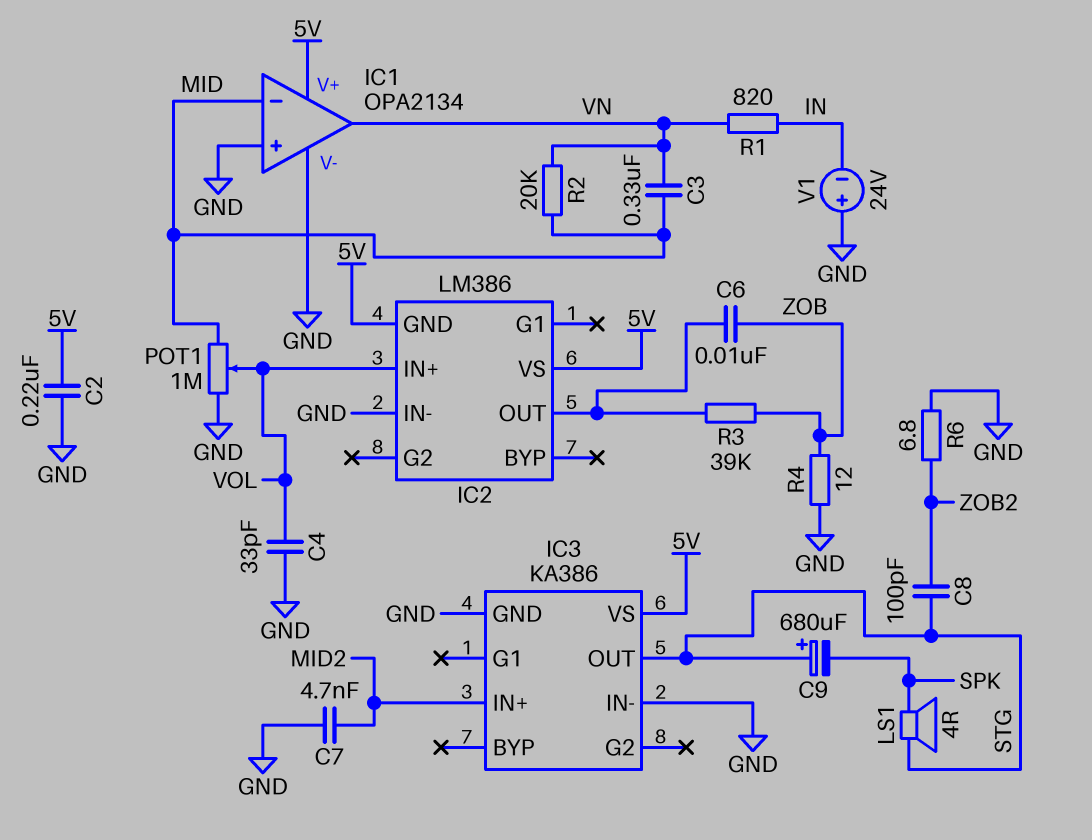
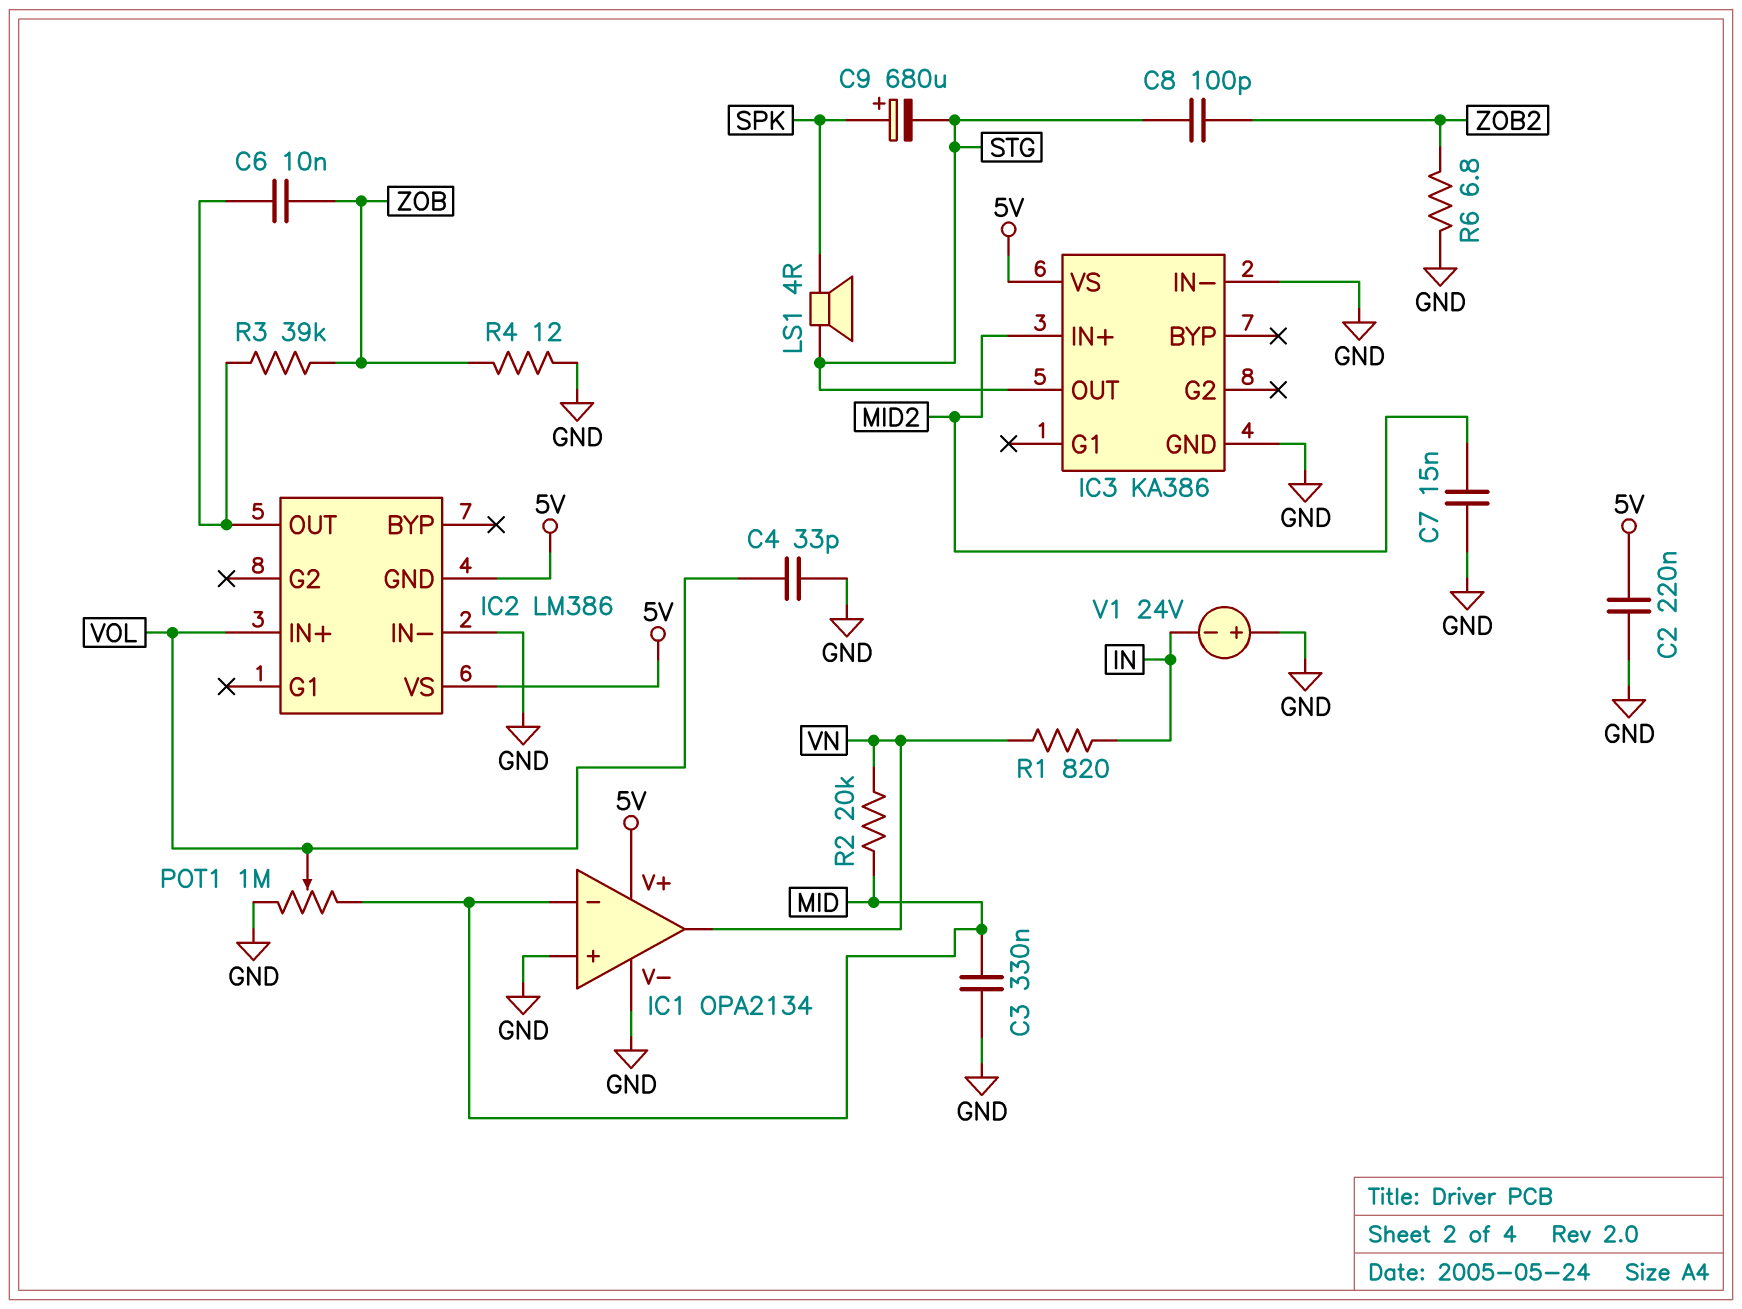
C3: 330nF (MID, VN) -> 330nF (GND, MID)
C7: 4.7nF (GND, MID2) -> 15nF (GND, MID2)
C9: 680uF (plus STG, minus SPK) -> 680uF (plus SPK, minus STG)

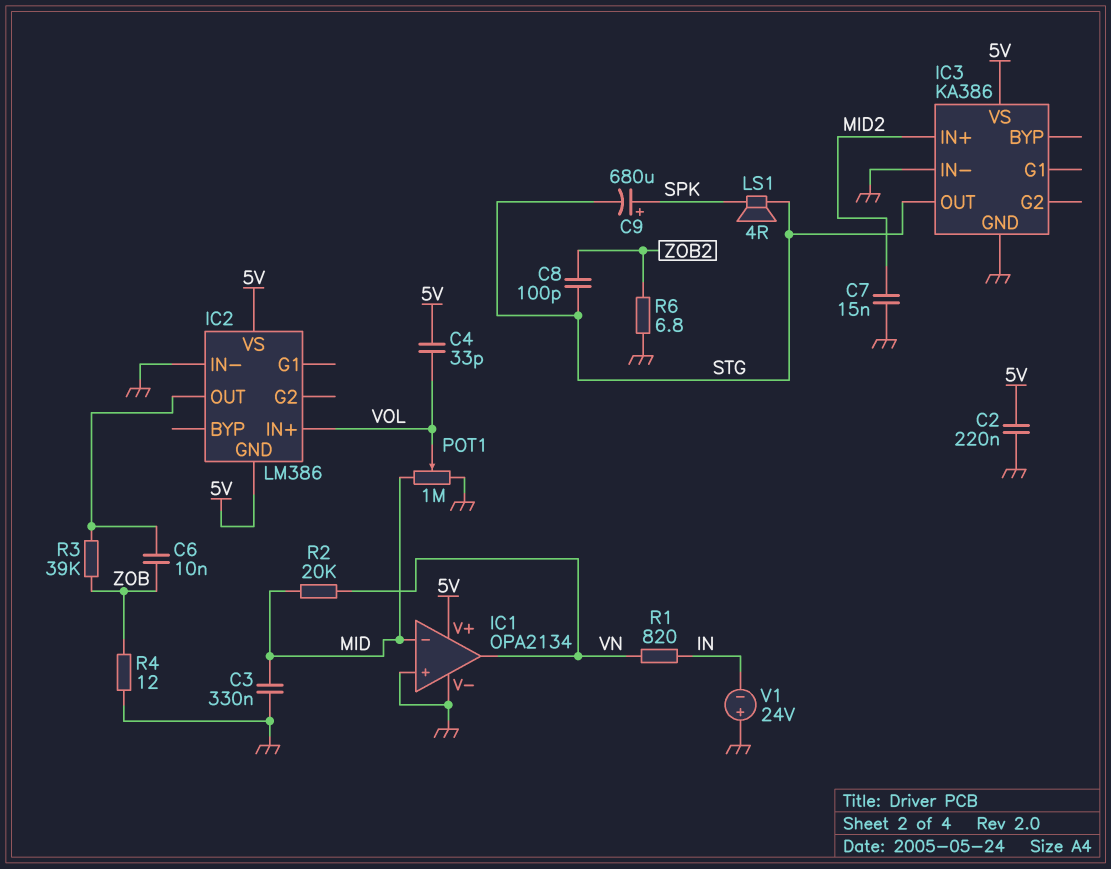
C4: 33pF (GND, VOL) -> 33pF (5V, VOL)

